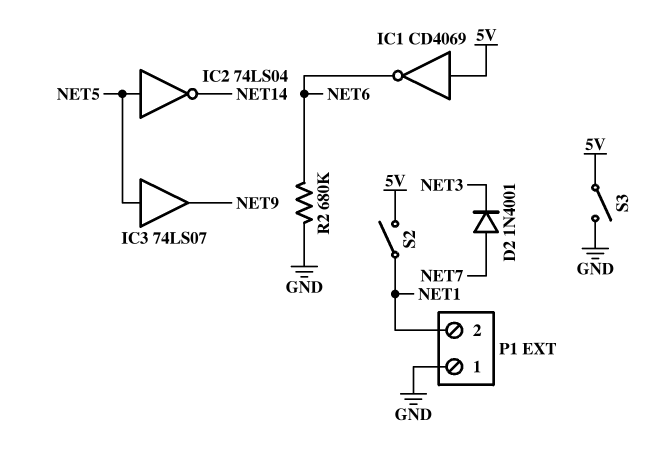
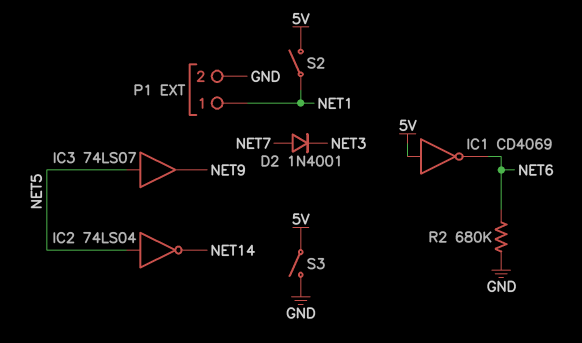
P1 pin 1: GND -> NET1
P1 pin 2: NET1 -> GND

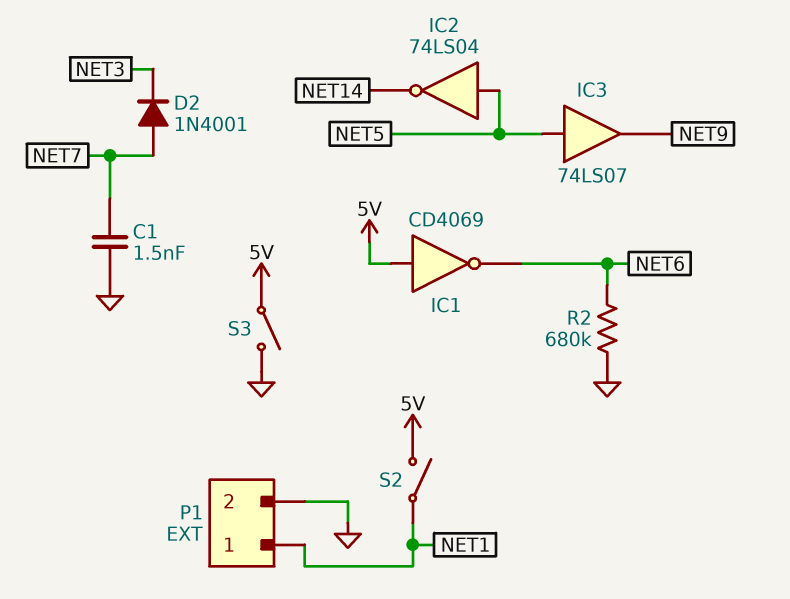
C1: none -> 1.5nF (GND, NET7)

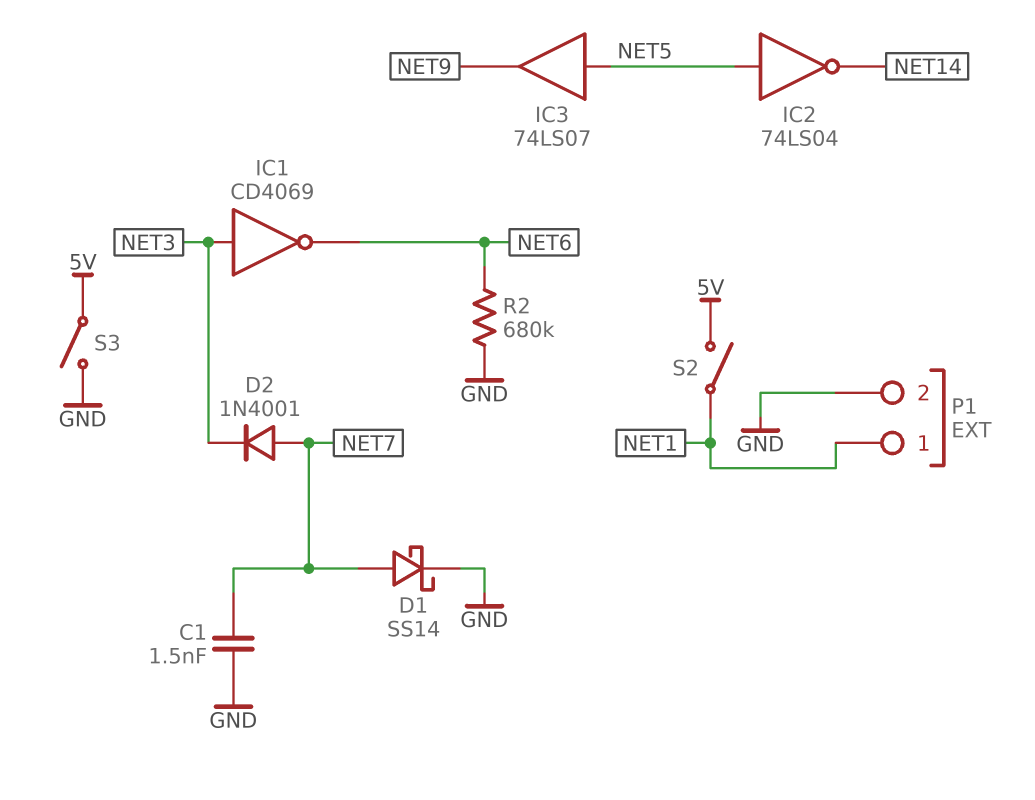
D1: none -> schottky SS14 (A NET7, K GND)
IC1: NOT CD4069 (in 5V, out NET6) -> NOT CD4069 (in NET3, out NET6)

